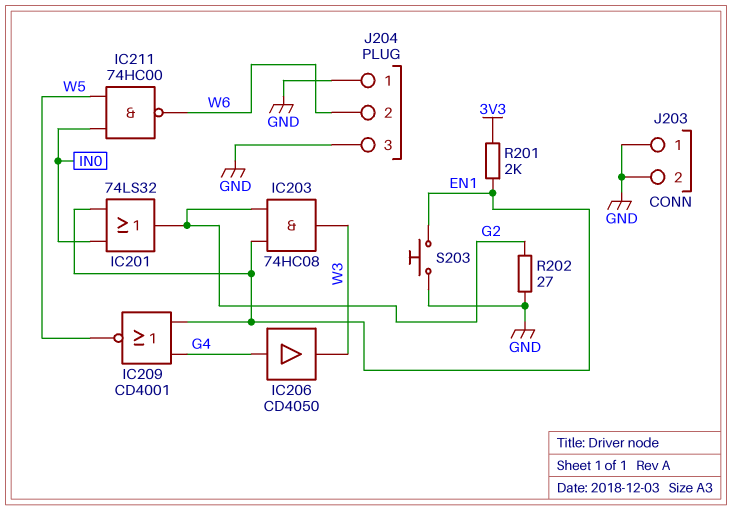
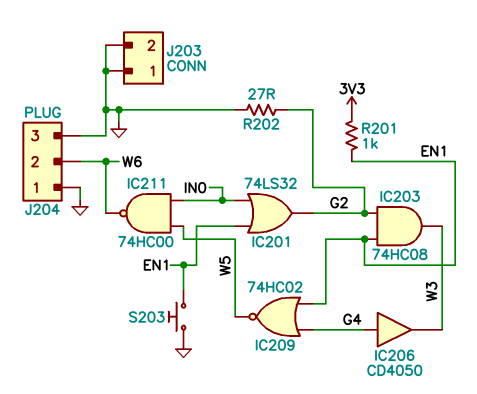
IC209: NOR CD4001 (in EN1, in G4, out W5) -> NOR 74HC02 (in EN1, in G4, out W5)
R201: 2k (3V3, EN1) -> 1k (3V3, EN1)

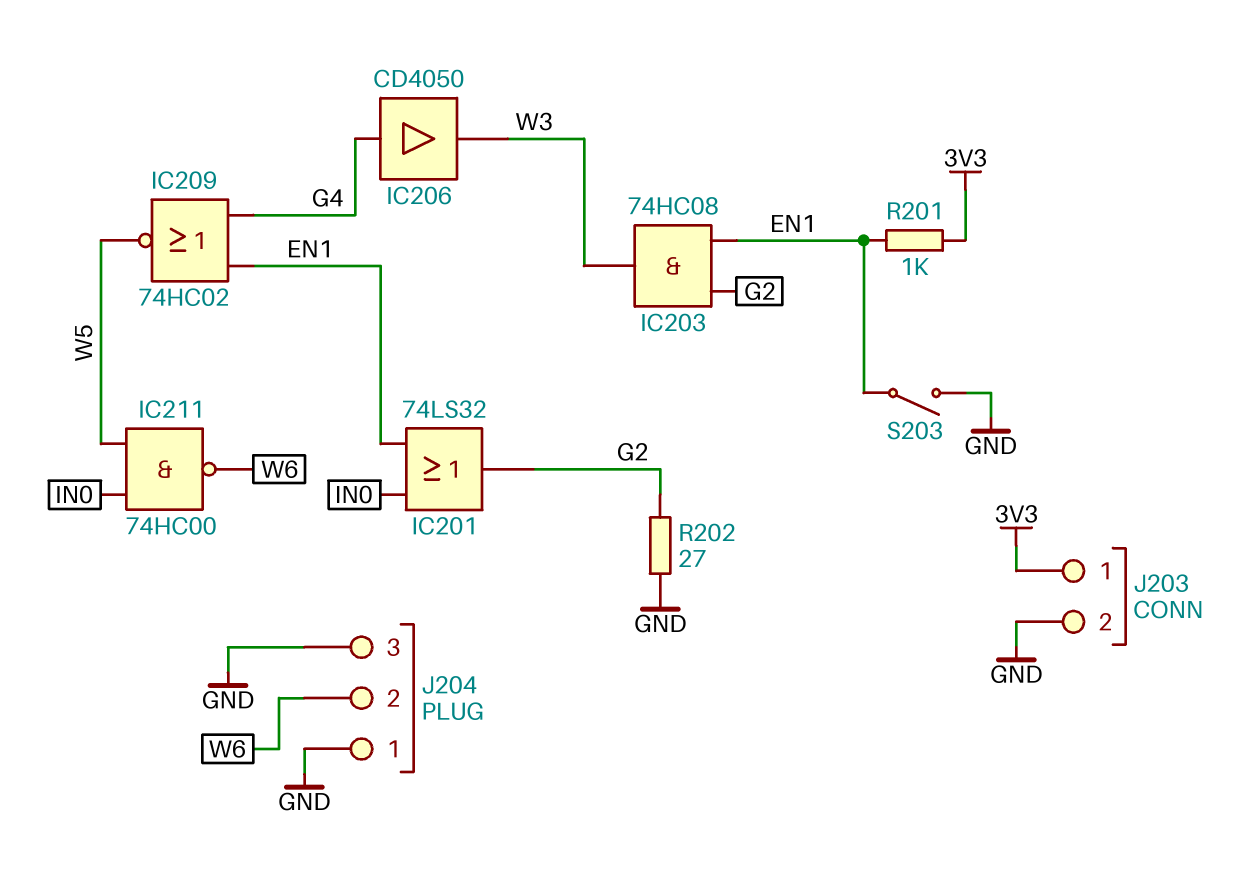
J203 pin 1: GND -> 3V3
S203: button (EN1, GND) -> switch (EN1, GND)

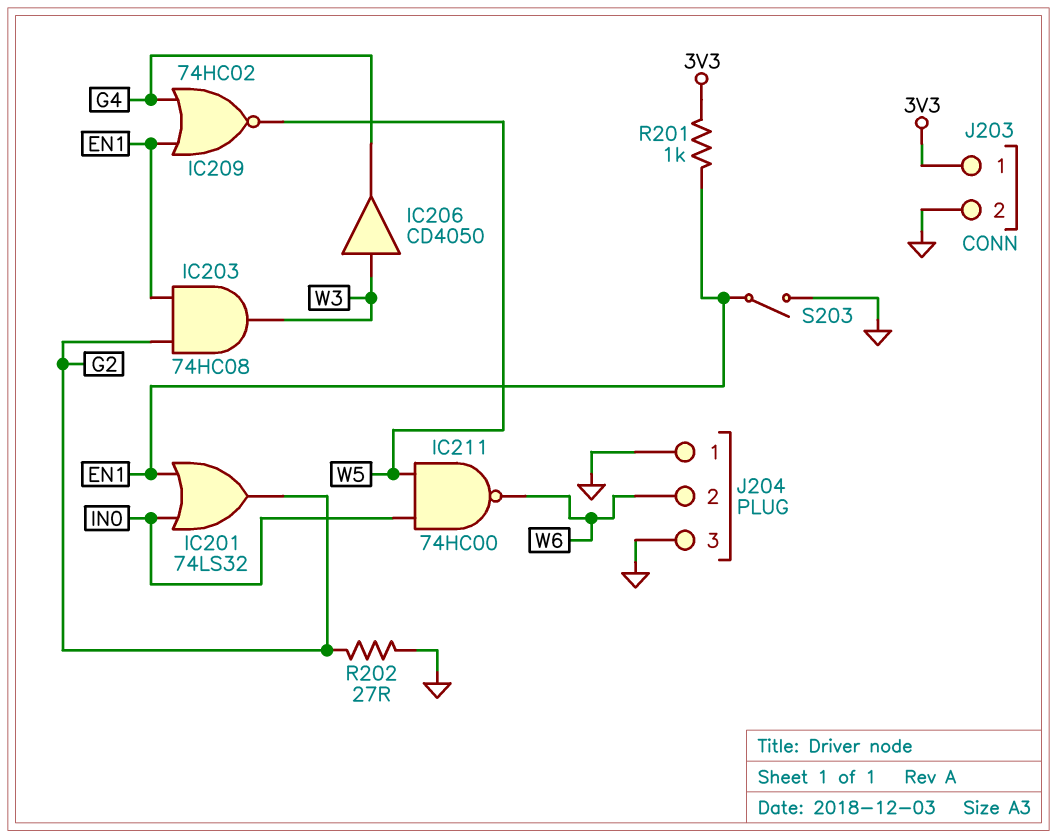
IC206: buffer CD4050 (in G4, out W3) -> buffer CD4050 (in W3, out G4)

